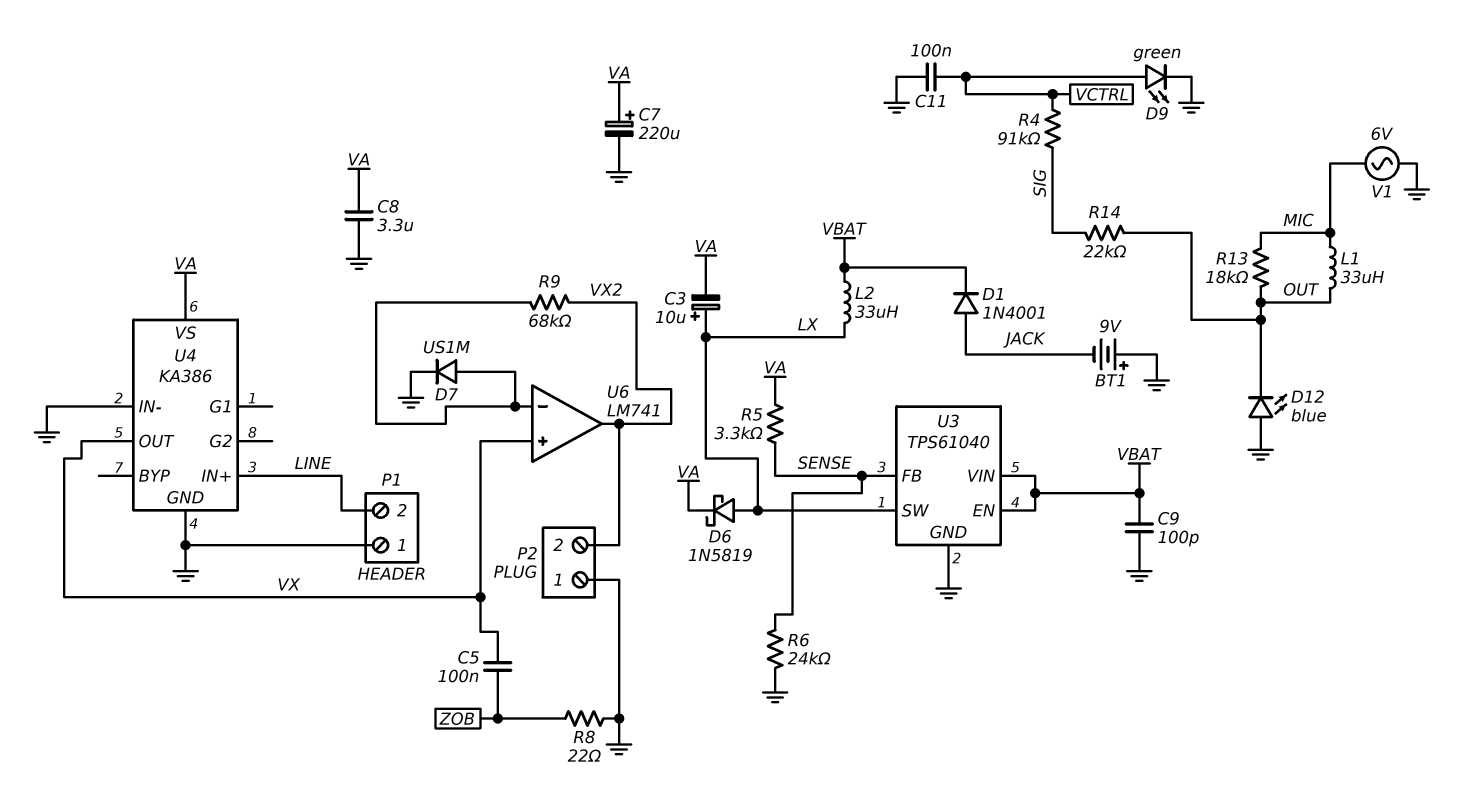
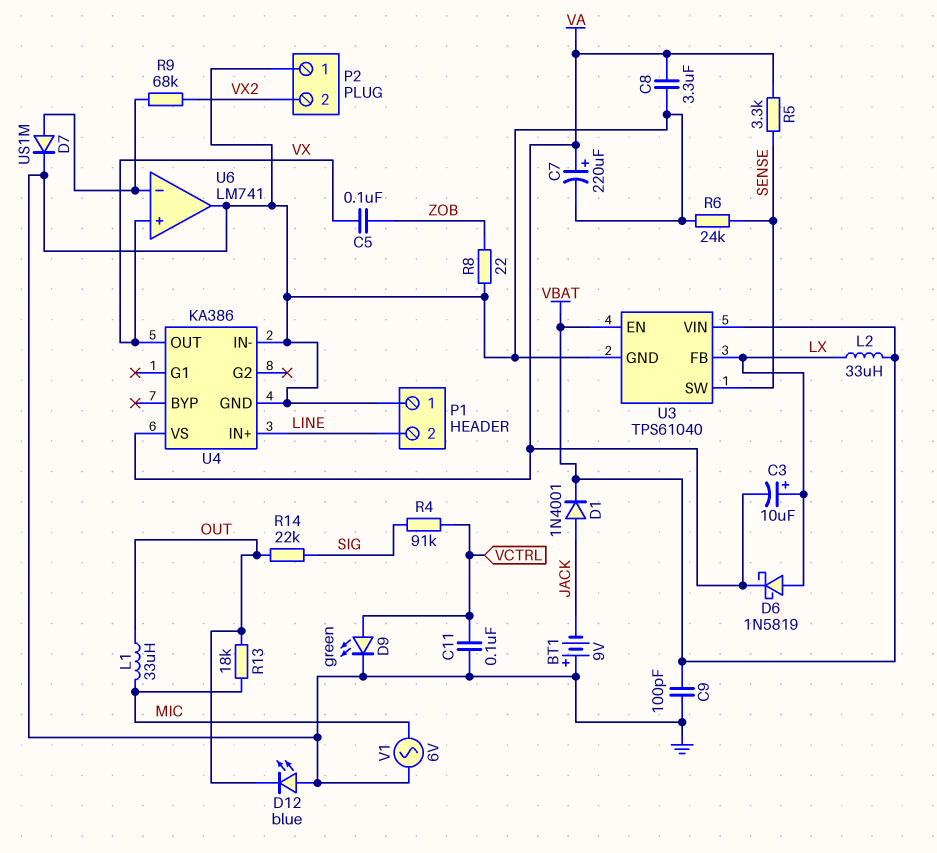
U3 pin FB: SENSE -> LX
U3 pin SW: LX -> SENSE
U6 pin out: VX2 -> GND

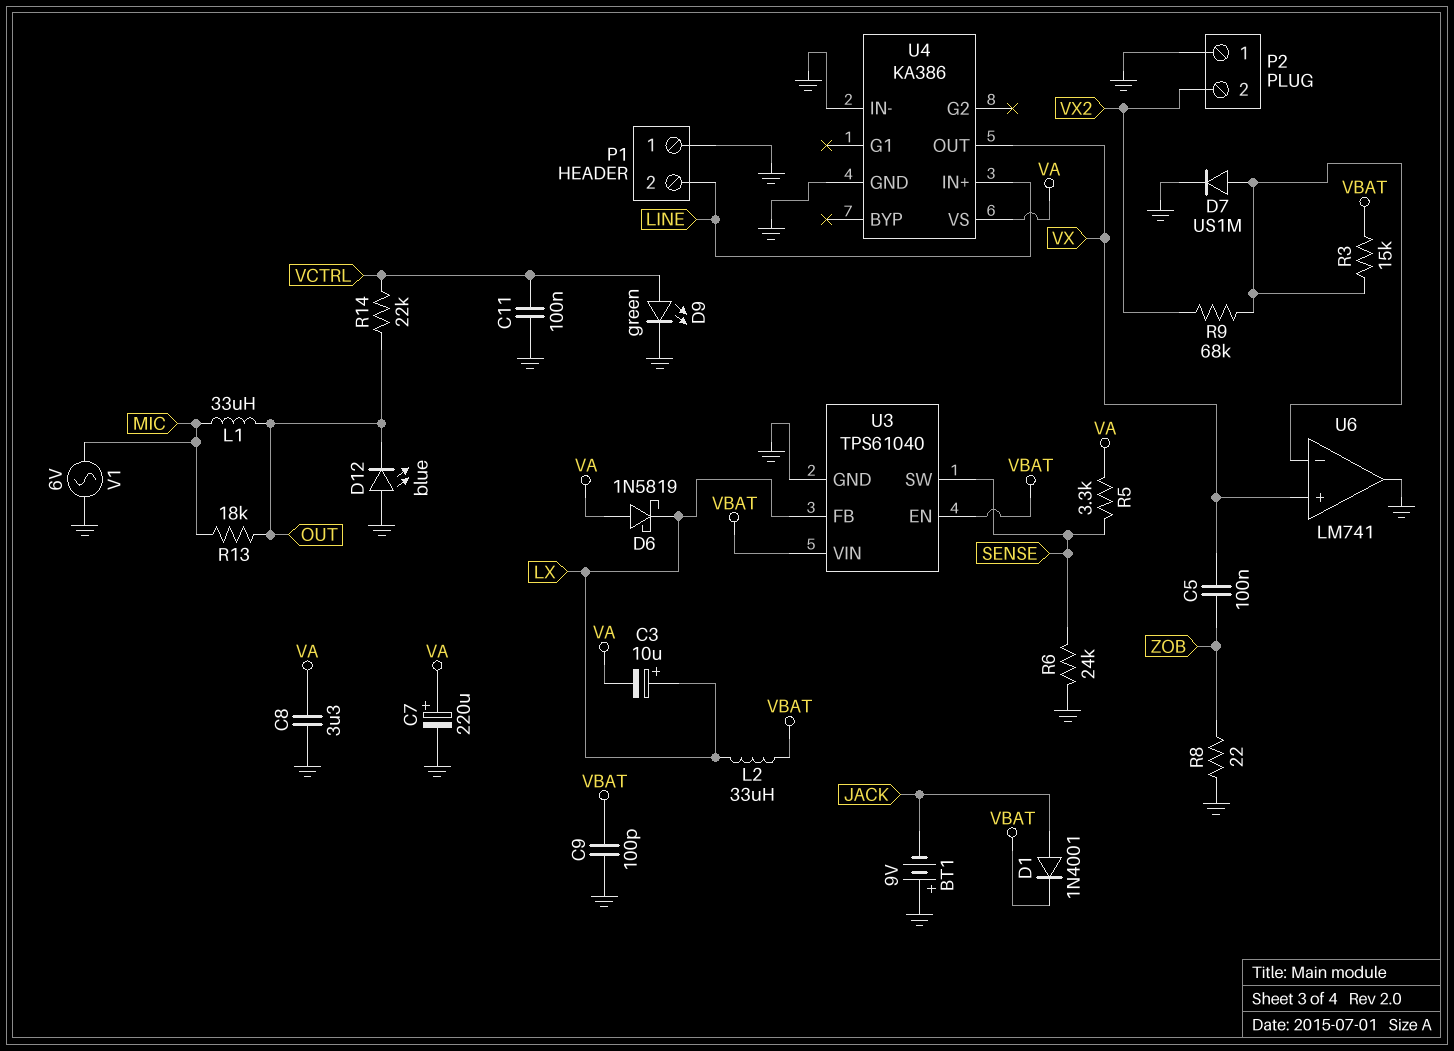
D6: schottky 1N5819 (A LX, K VA) -> schottky 1N5819 (A VA, K LX)
R3: none -> 15k (U6/in-, VBAT)
R4: 91k (SIG, VCTRL) -> none
R14: 22k (OUT, SIG) -> 22k (OUT, VCTRL)

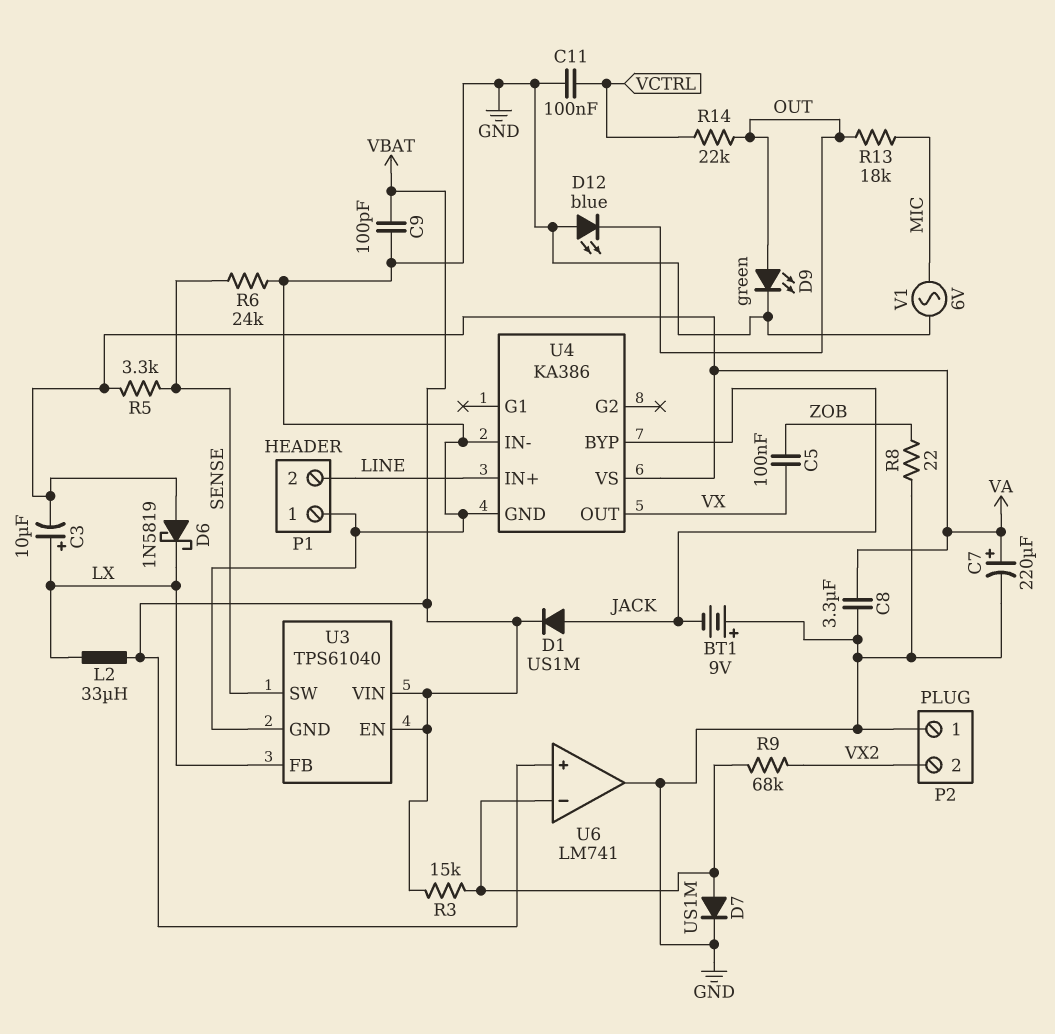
D1: diode 1N4001 (A JACK, K VBAT) -> diode US1M (A JACK, K VBAT)
D9: LED green (A VCTRL, K GND) -> LED green (A OUT, K GND)
L1: 33uH (MIC, OUT) -> none
U4 pin BYP: none -> JACK
U6 pin in+: VX -> VBAT

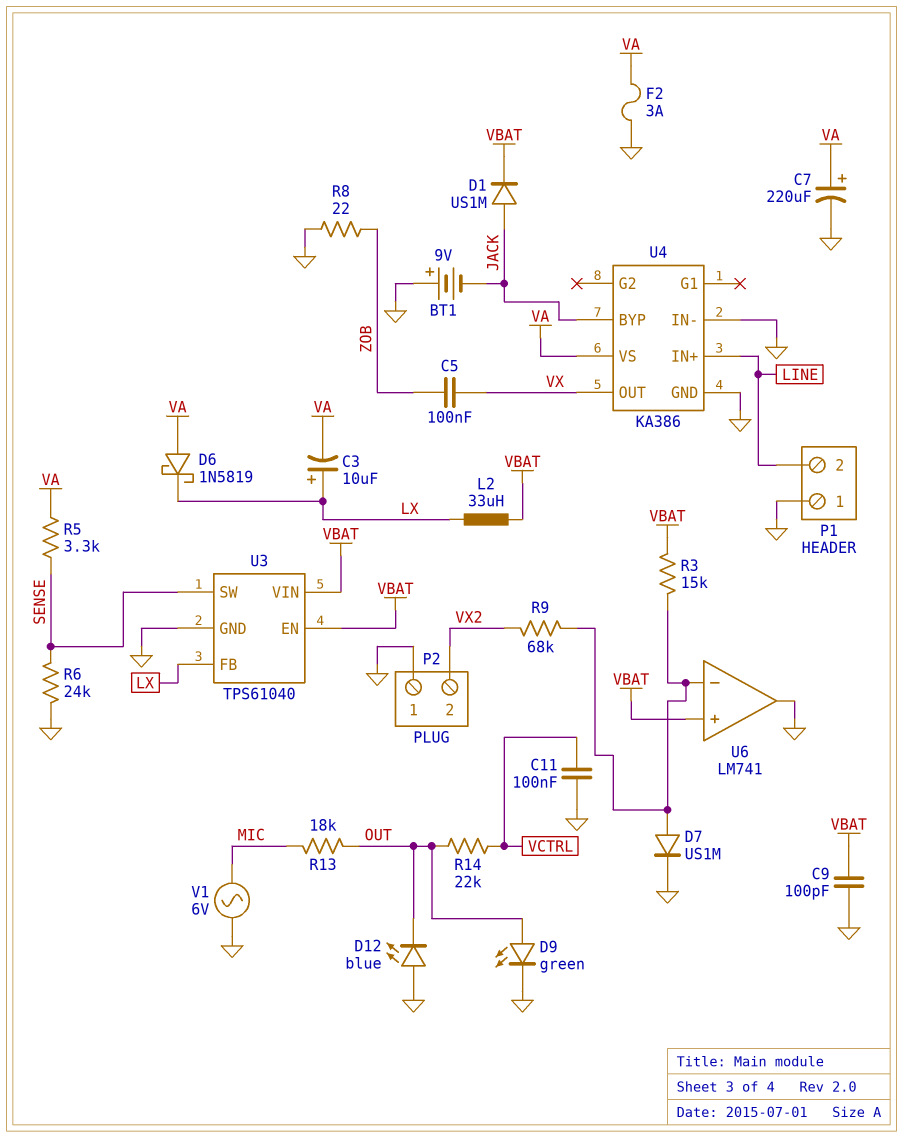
C8: 3.3uF (GND, VA) -> none
F2: none -> 3A (GND, VA)

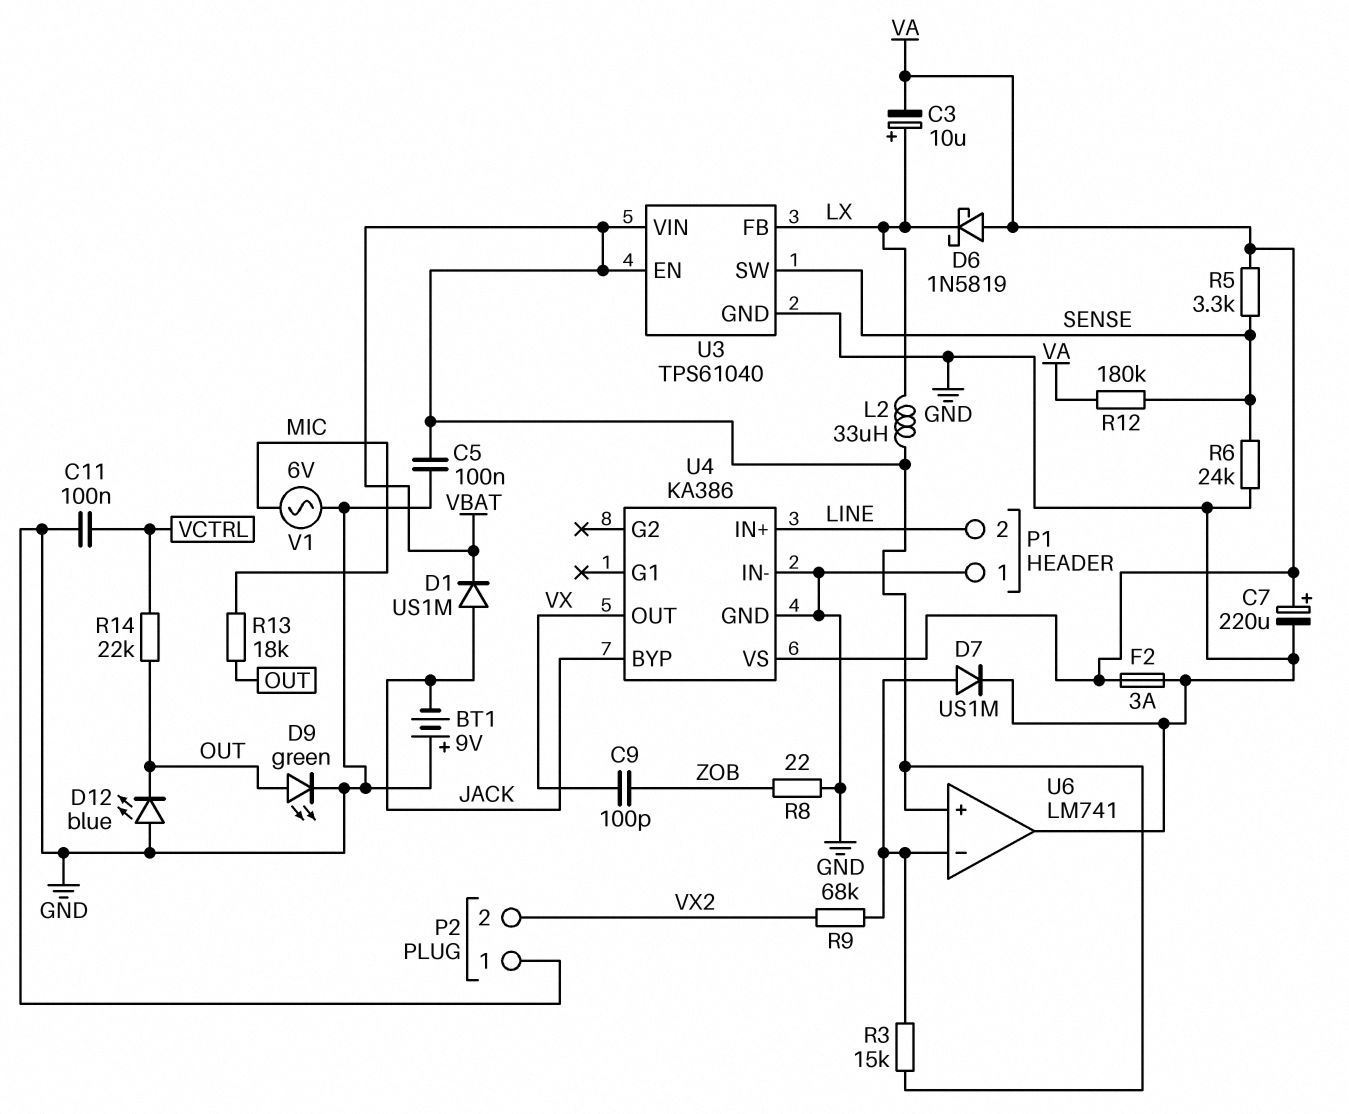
C5: 100nF (VX, ZOB) -> 100nF (GND, VBAT)
C9: 100pF (GND, VBAT) -> 100pF (VX, ZOB)
R12: none -> 180k (SENSE, VA)

